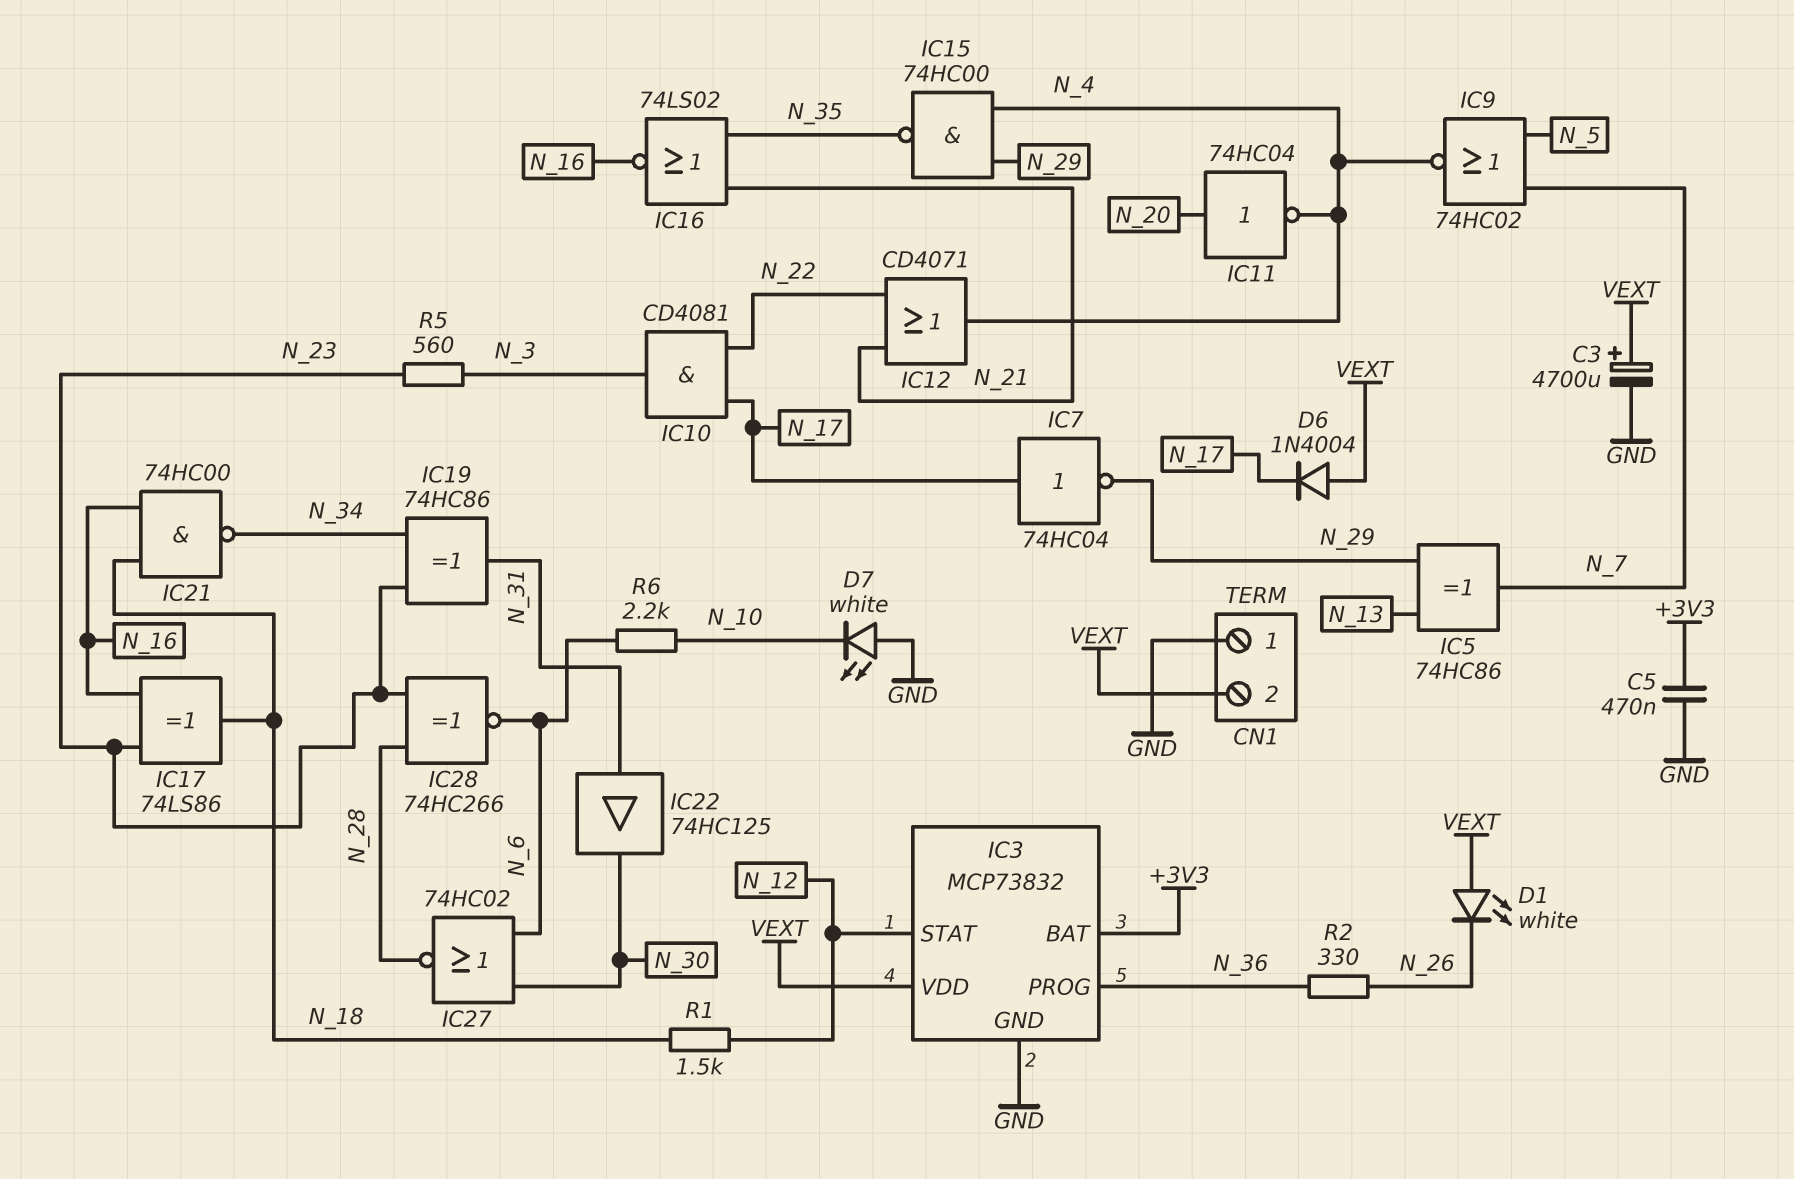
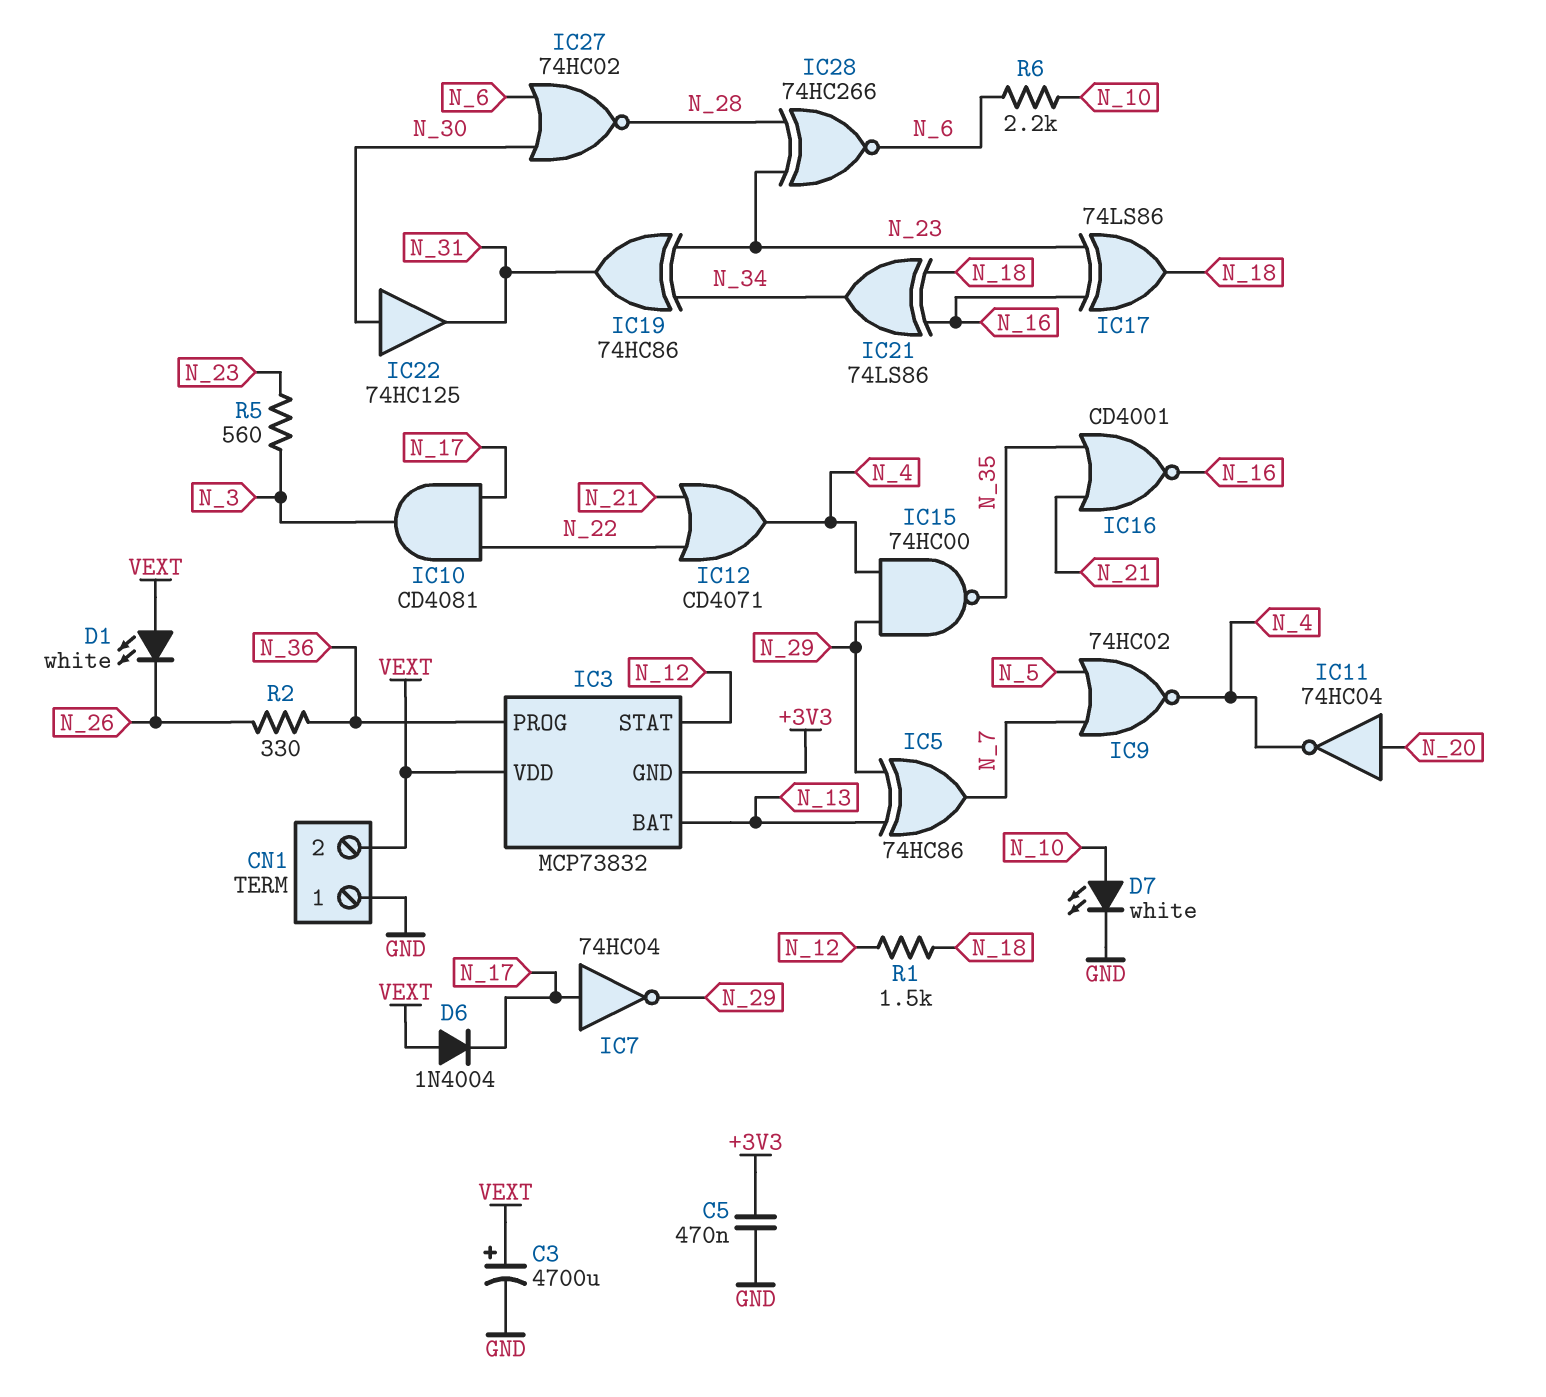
D7: LED white (A GND, K N_10) -> LED white (A N_10, K GND)
IC3 pin BAT: +3V3 -> N_13
IC3 pin GND: GND -> +3V3
IC16: NOR 74LS02 (in N_21, in N_35, out N_16) -> NOR CD4001 (in N_21, in N_35, out N_16)
IC21: NAND 74HC00 (in N_16, in N_18, out N_34) -> XOR 74LS86 (in N_16, in N_18, out N_34)
IC22: buffer 74HC125 (in N_31, out N_30) -> buffer 74HC125 (in N_30, out N_31)

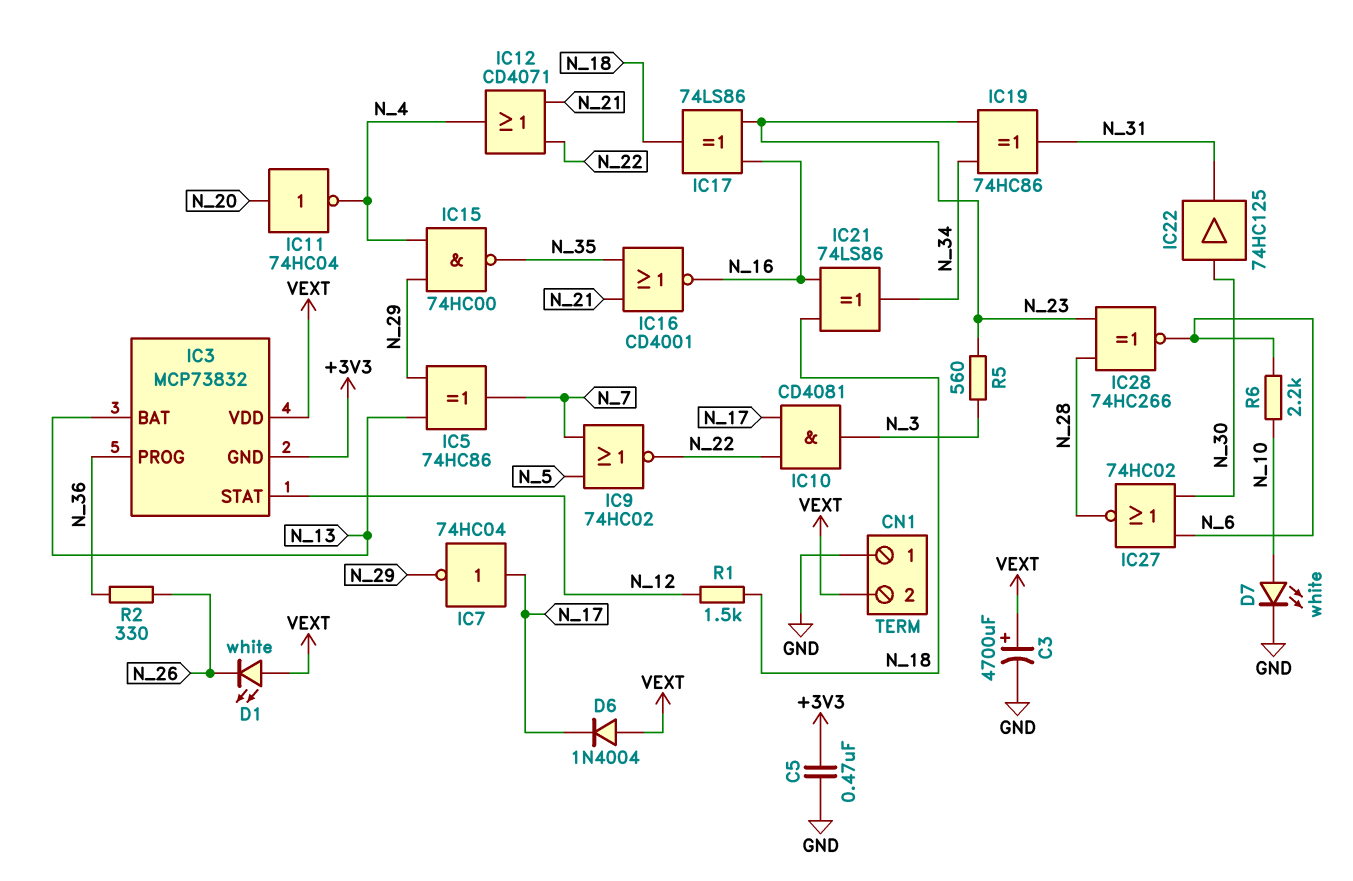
IC9: NOR 74HC02 (in N_5, in N_7, out N_4) -> NOR 74HC02 (in N_5, in N_7, out N_22)

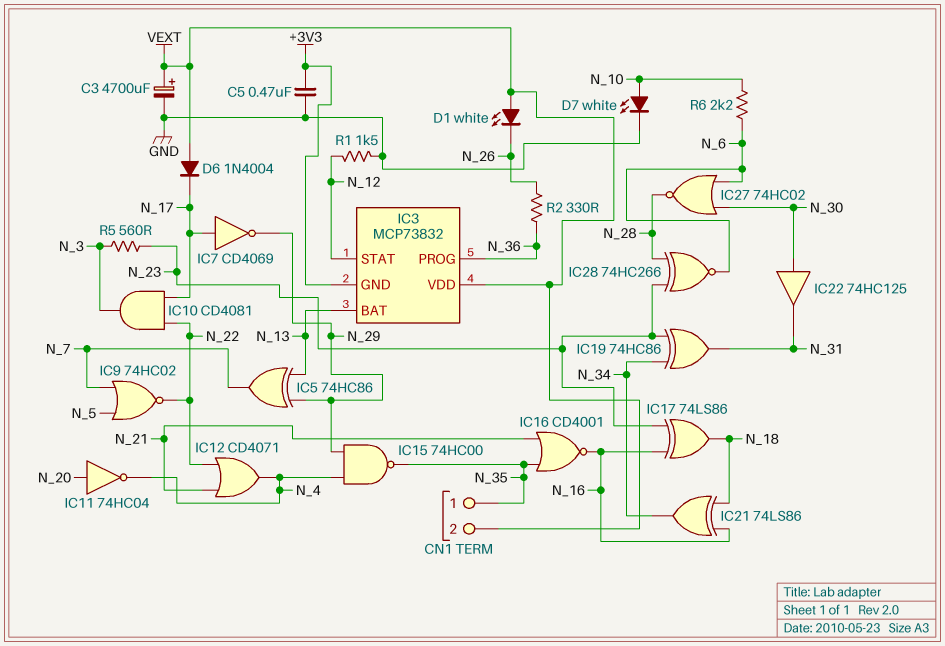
CN1 pin 1: GND -> N_35
IC7: NOT 74HC04 (in N_17, out N_29) -> NOT CD4069 (in N_17, out N_29)
R1: 1.5k (N_12, N_18) -> 1.5k (GND, N_12)

